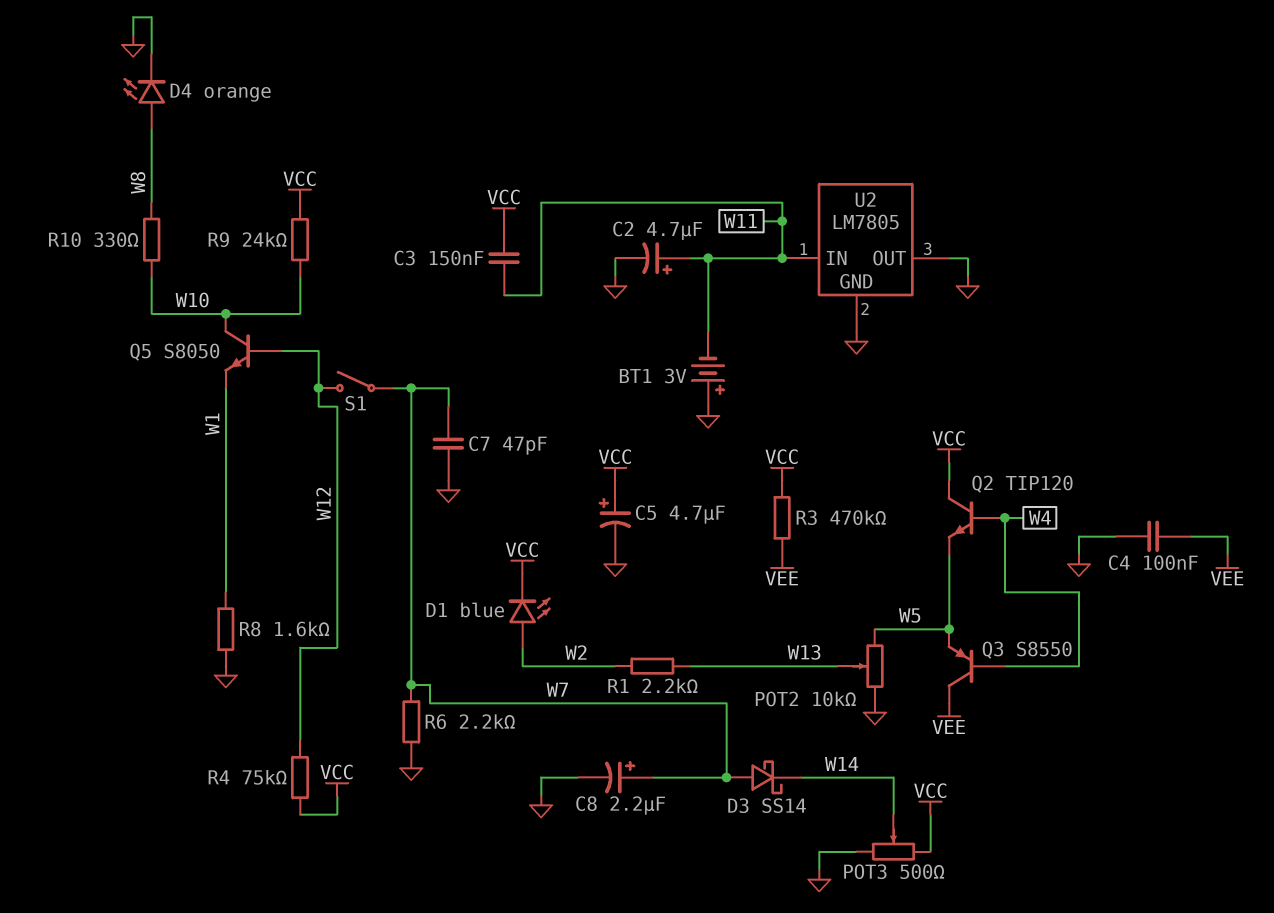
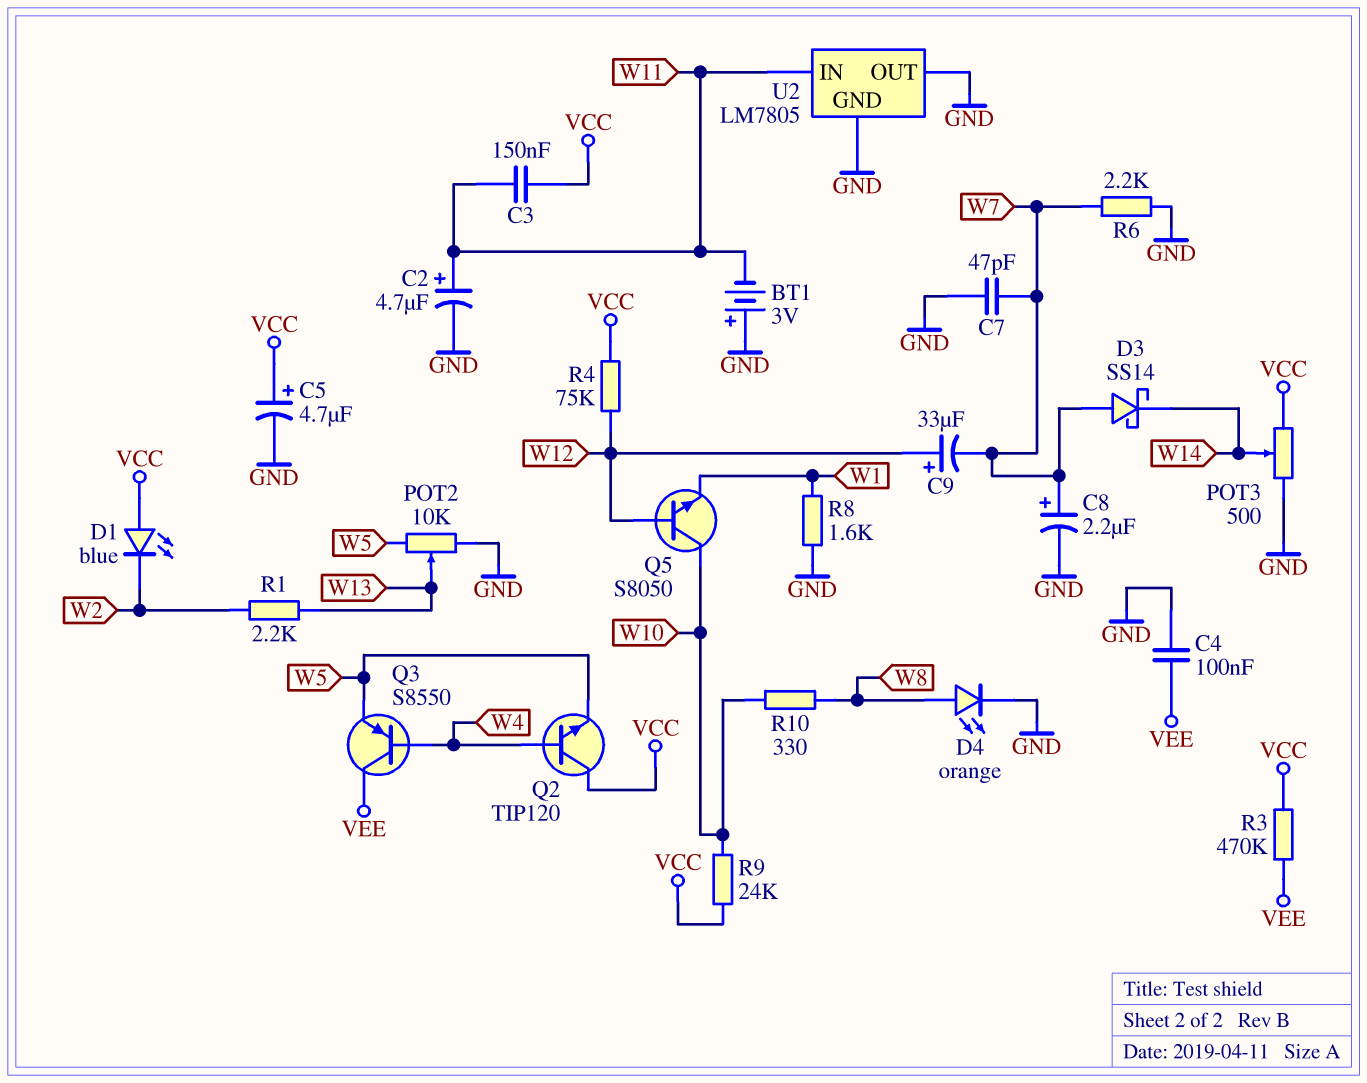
C9: none -> 33uF (plus W12, minus W7)
D1: LED blue (A W2, K VCC) -> LED blue (A VCC, K W2)
S1: switch (W7, W12) -> none

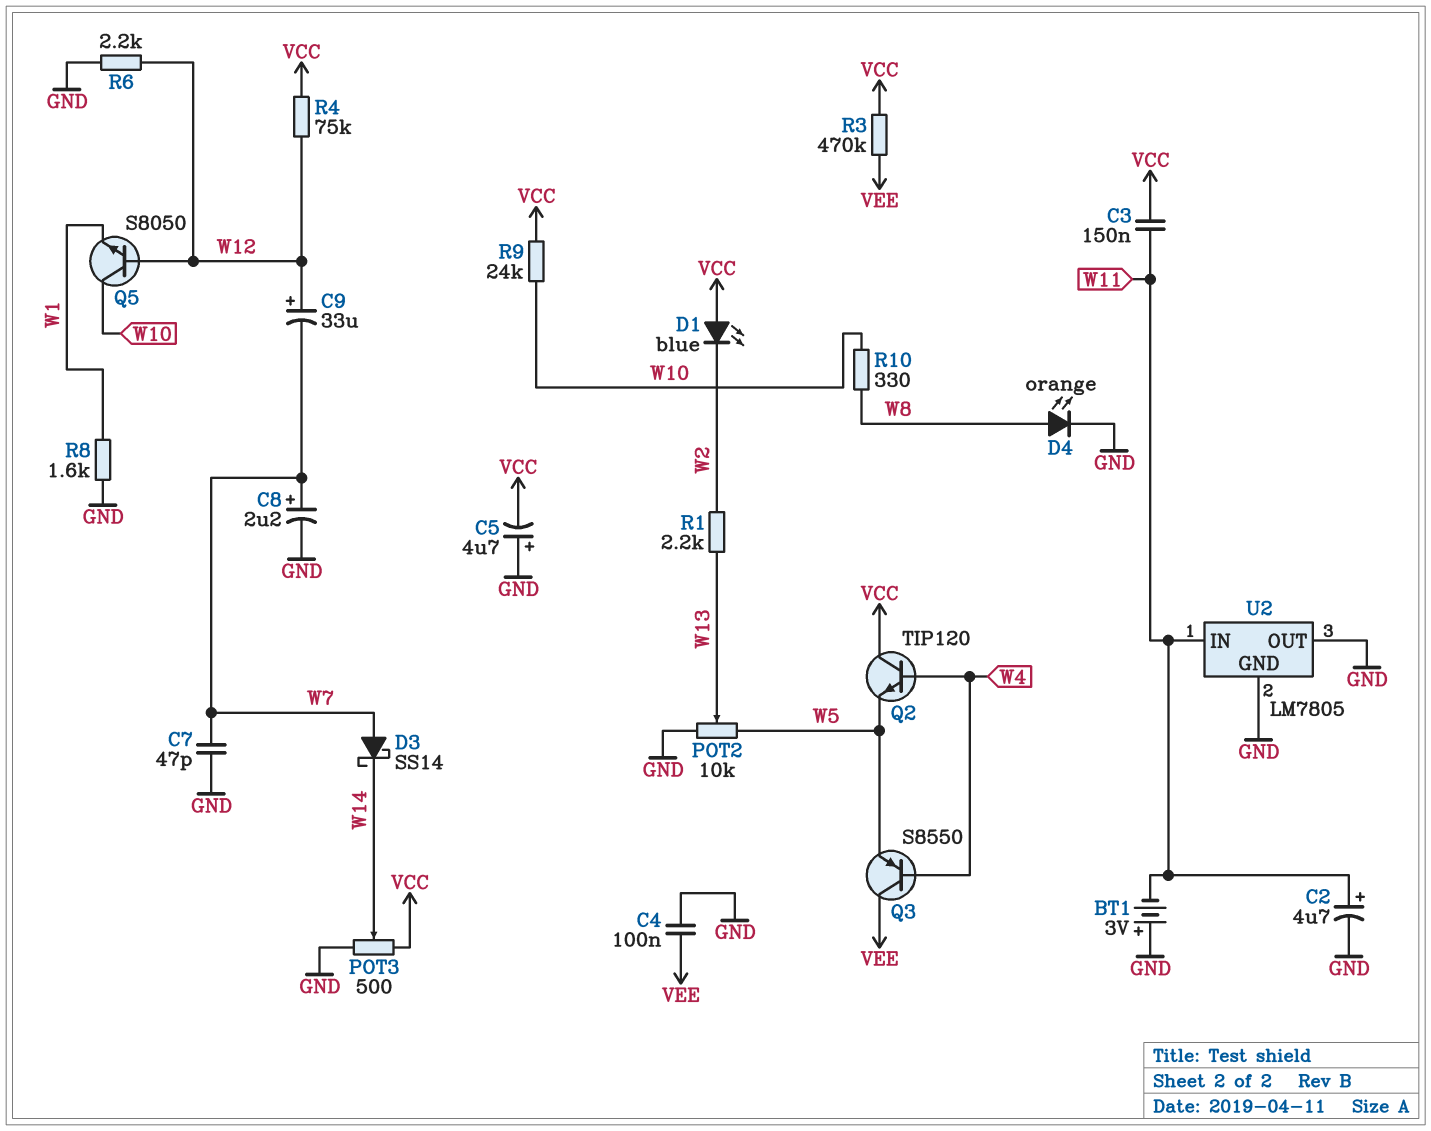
C5: 4.7uF (plus VCC, minus GND) -> 4.7uF (plus GND, minus VCC)
R6: 2.2k (GND, W7) -> 2.2k (GND, W12)

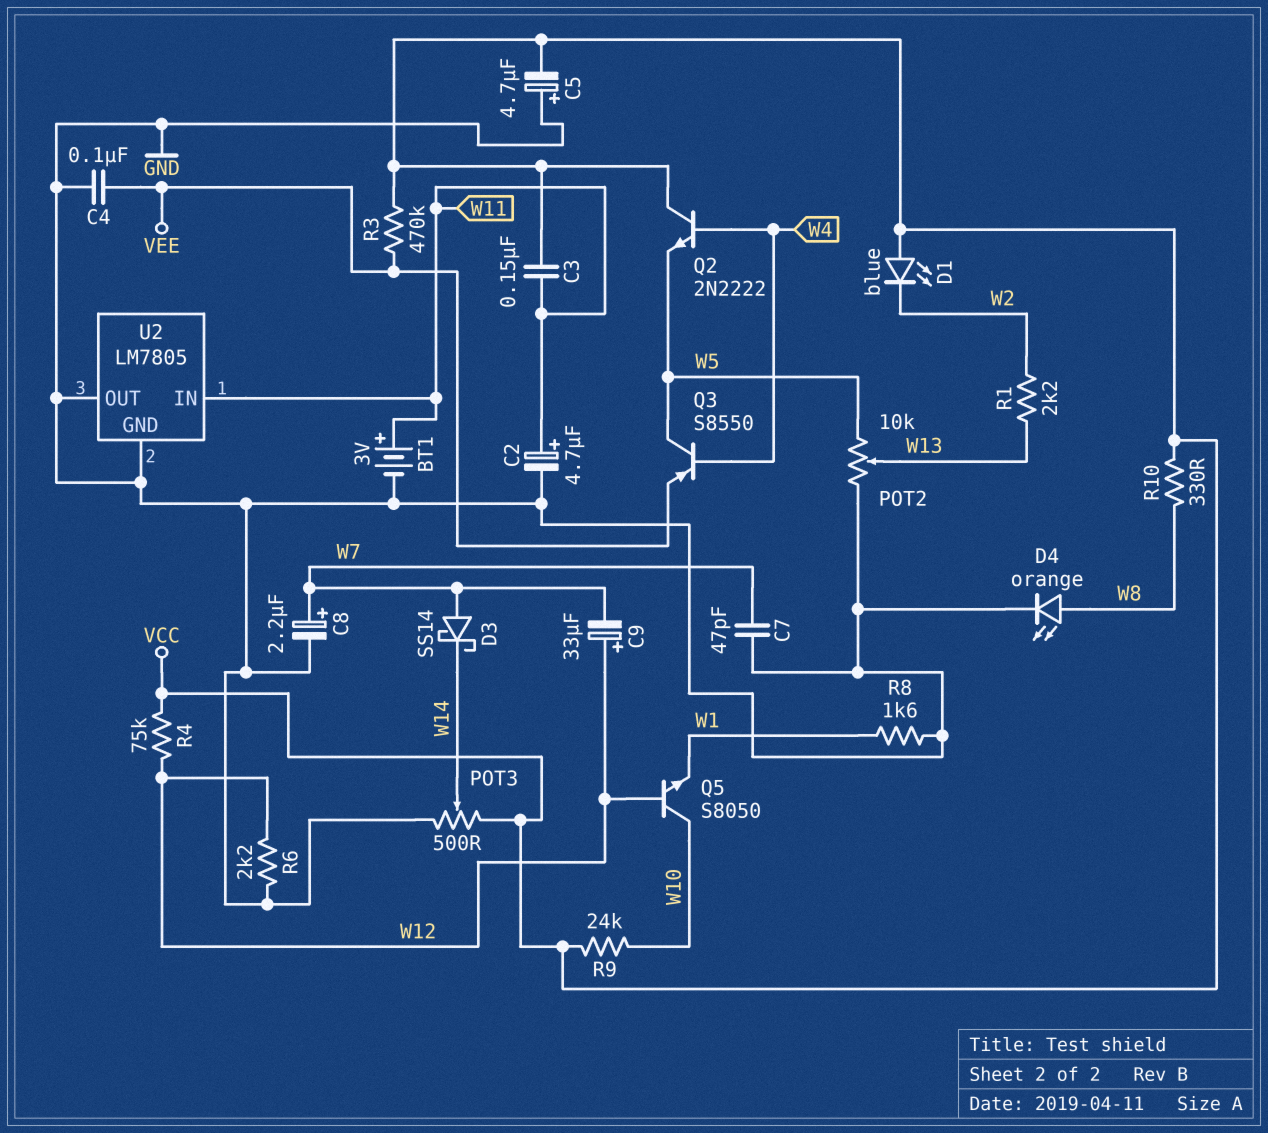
BT1: 3V (plus GND, minus W11) -> 3V (plus W11, minus GND)
Q2: NPN TIP120 (B W4, C VCC, E W5) -> NPN 2N2222 (B W4, C VCC, E W5)
Q3: PNP S8550 (B W4, C VEE, E W5) -> PNP S8550 (B W4, C W5, E VEE)
R10: 330 (W8, W10) -> 330 (VCC, W8)

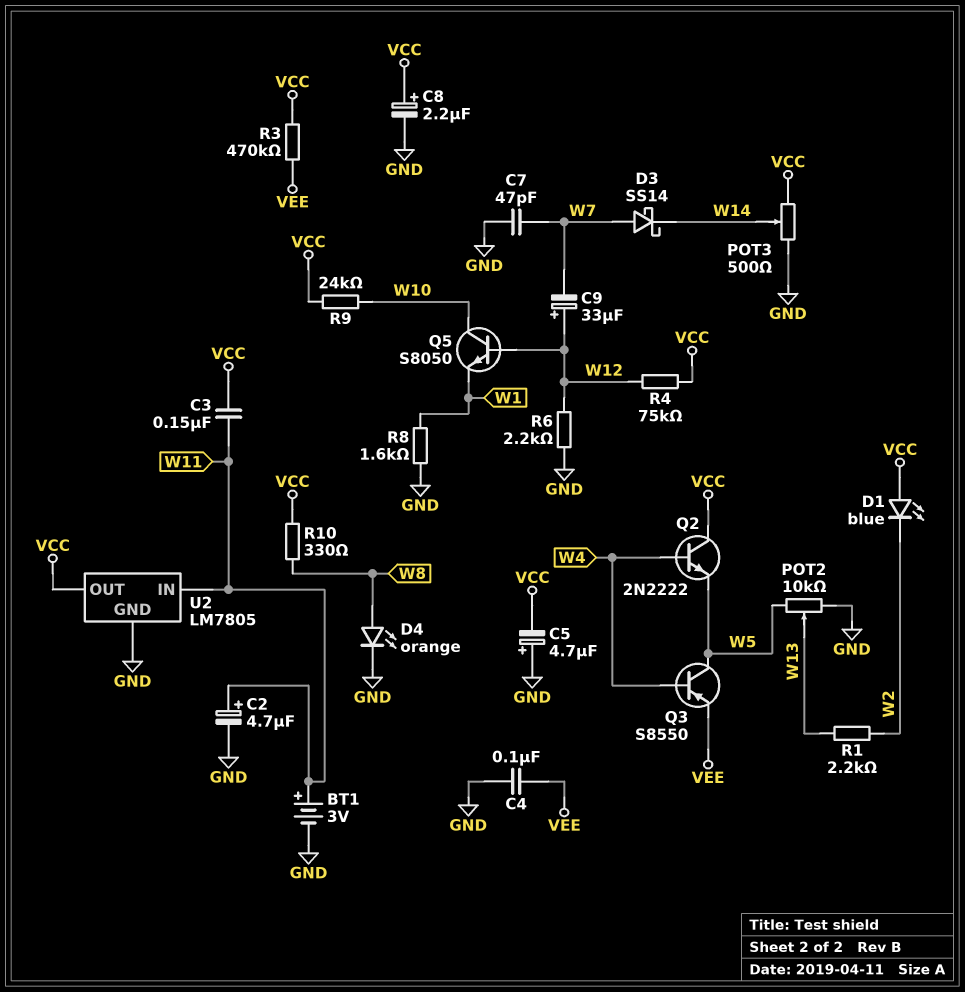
C8: 2.2uF (plus W7, minus GND) -> 2.2uF (plus VCC, minus GND)
U2 pin OUT: GND -> VCC

